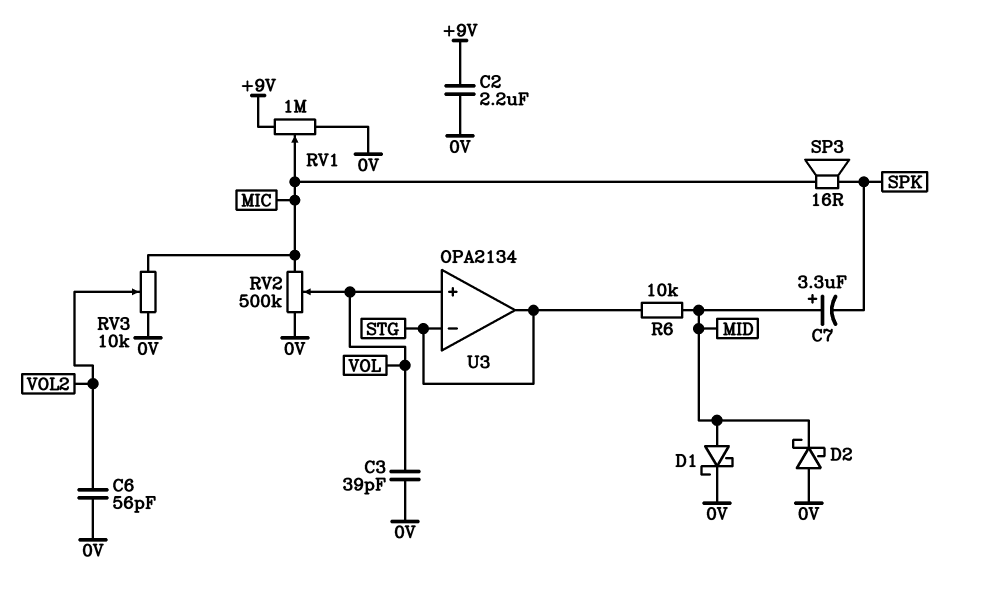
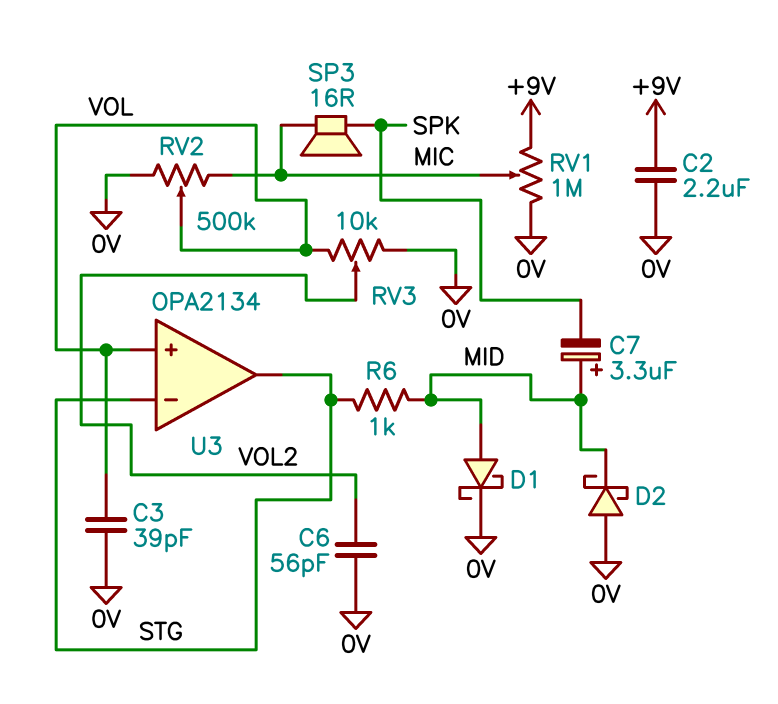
R6: 10k (MID, STG) -> 1k (MID, STG)
RV3: 10k (0V, MIC, wiper VOL2) -> 10k (0V, VOL, wiper VOL2)

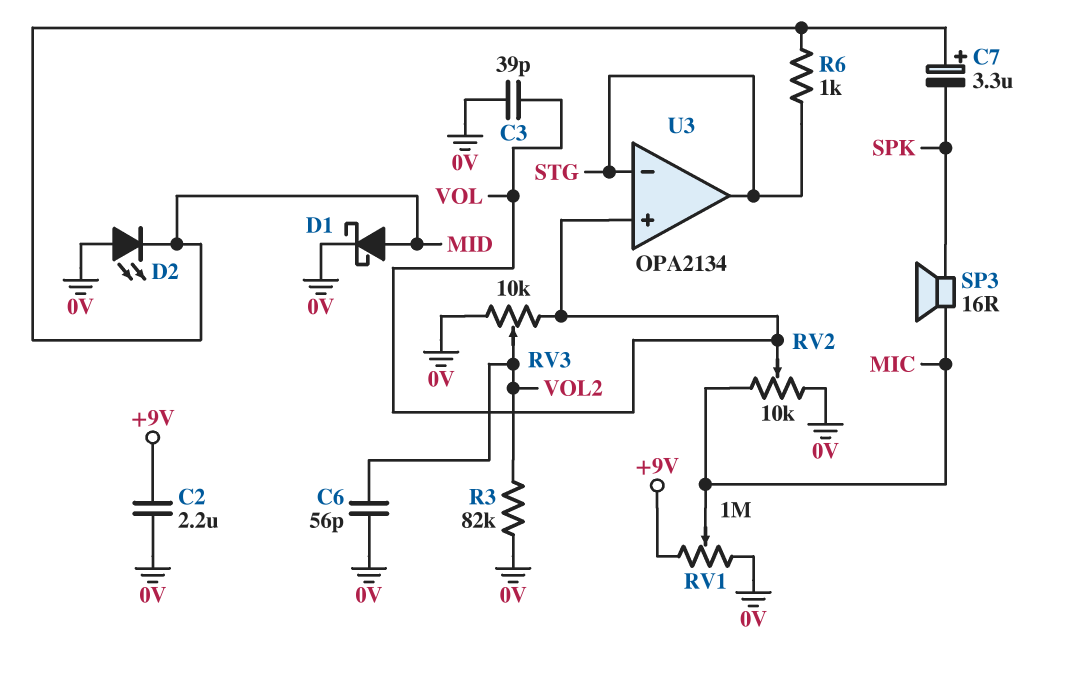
D2: schottky (A 0V, K MID) -> LED (A 0V, K MID)
R3: none -> 82k (0V, VOL2)
RV2: 500k (0V, MIC, wiper VOL) -> 10k (0V, MIC, wiper VOL)

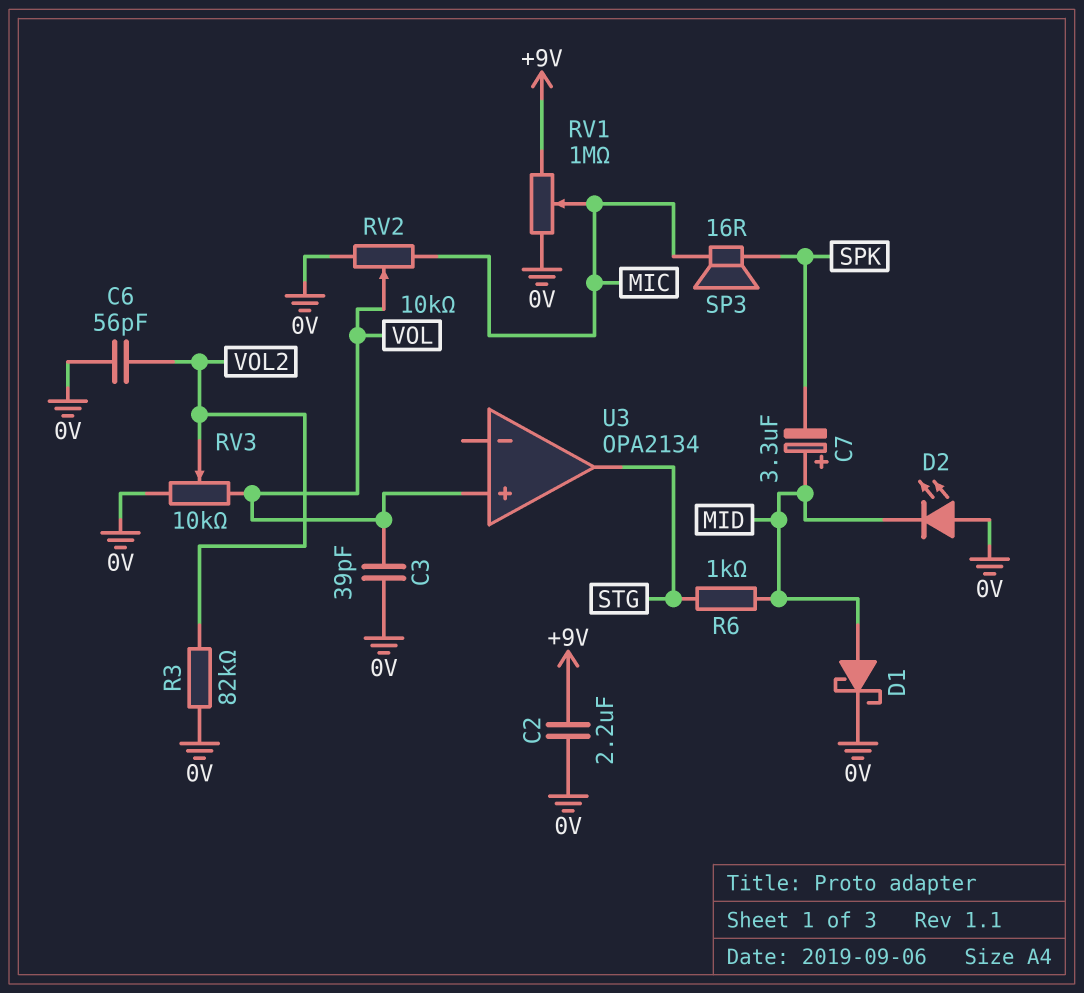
U3 pin in-: STG -> none

